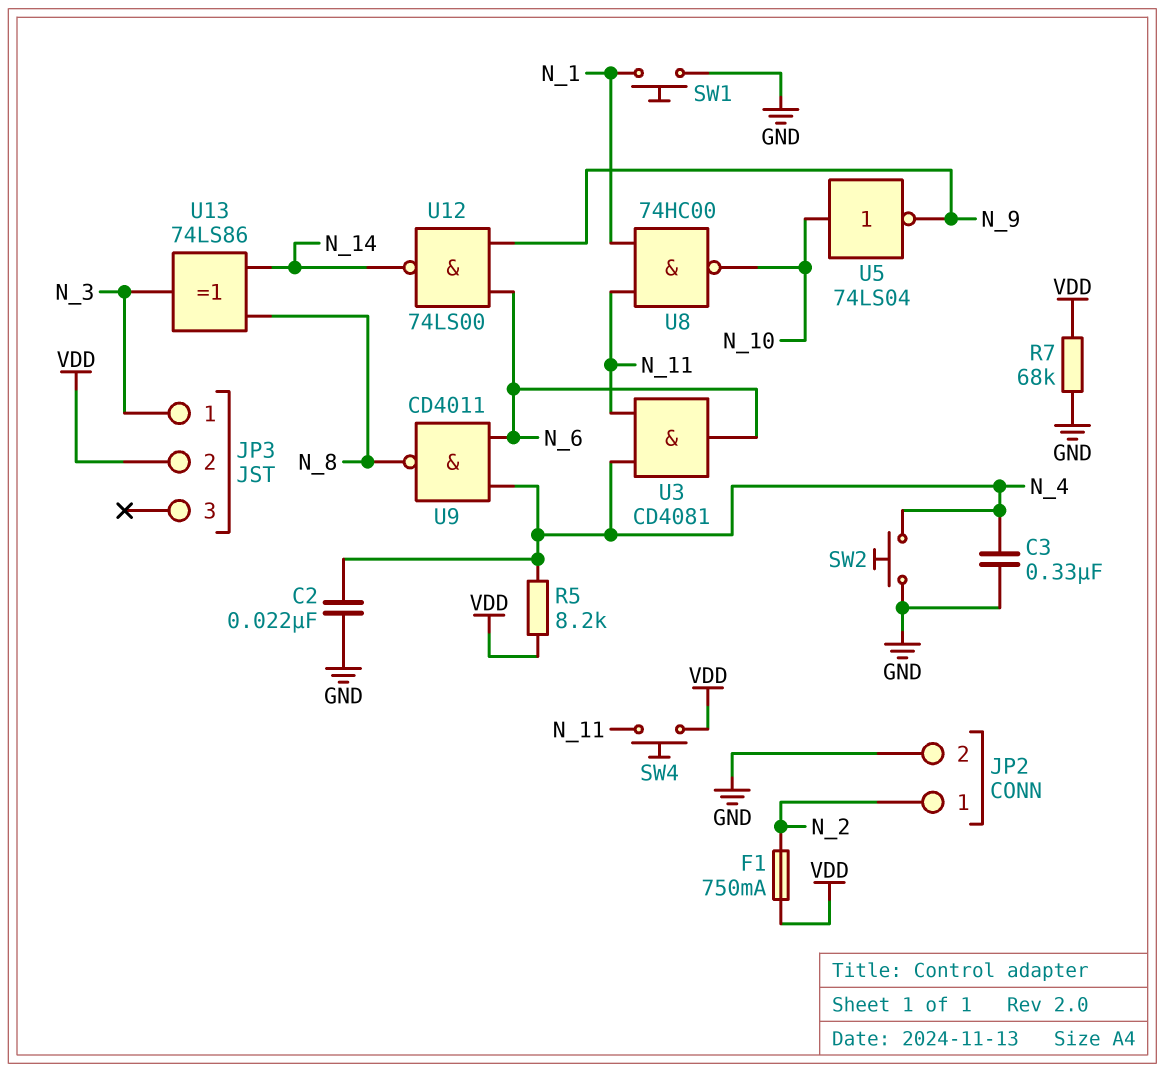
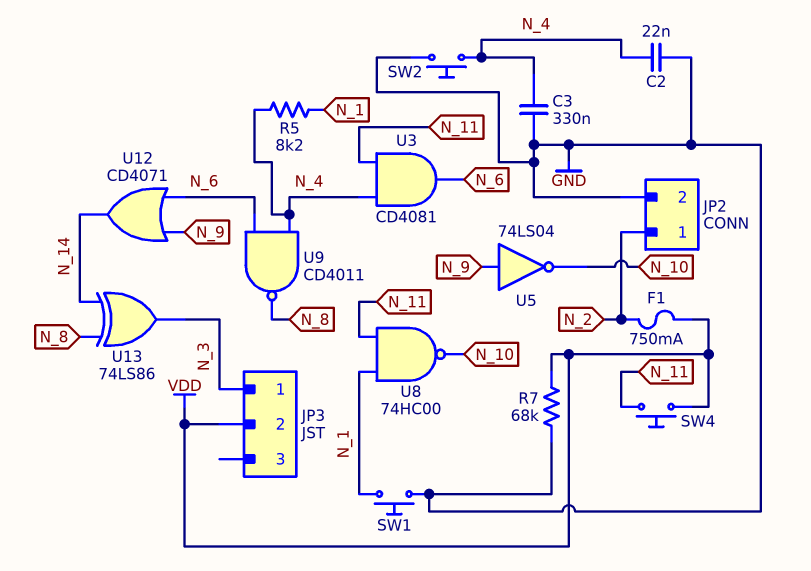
R5: 8.2k (N_4, VDD) -> 8.2k (N_1, N_4)
U5: NOT 74LS04 (in N_10, out N_9) -> NOT 74LS04 (in N_9, out N_10)
U12: NAND 74LS00 (in N_6, in N_9, out N_14) -> OR CD4071 (in N_6, in N_9, out N_14)

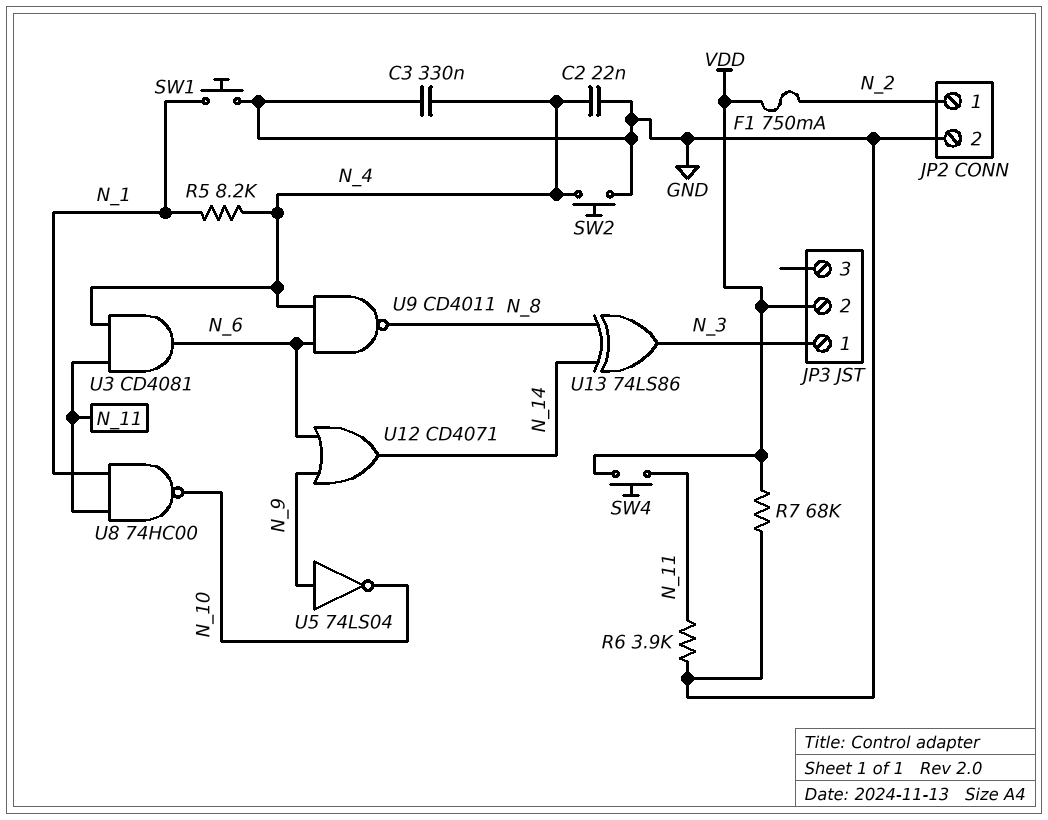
R6: none -> 3.9k (GND, N_11)

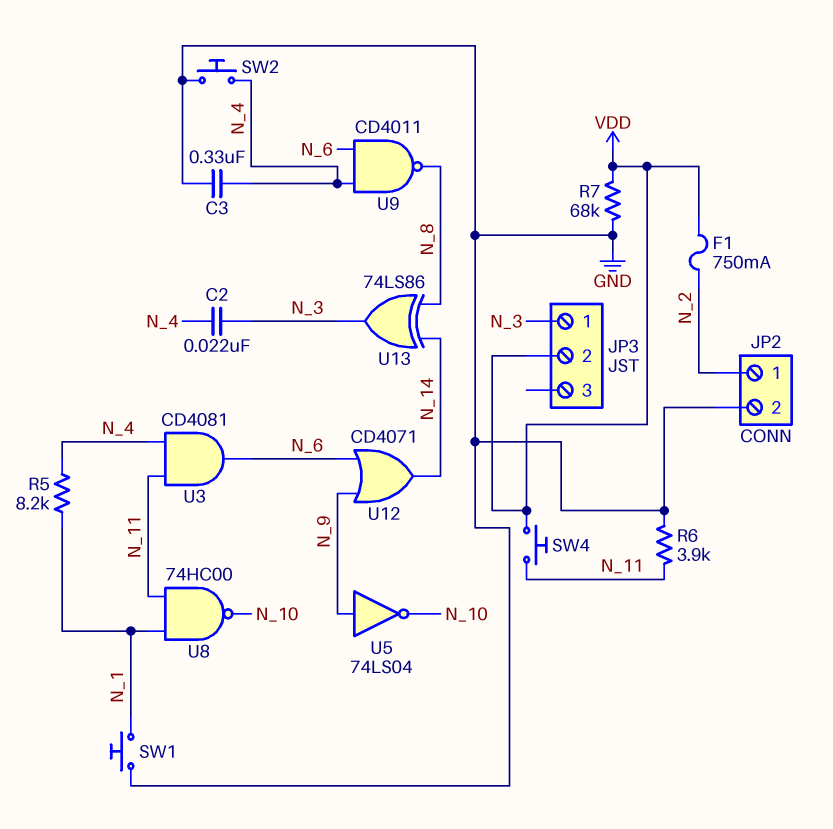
C2: 22nF (GND, N_4) -> 22nF (N_3, N_4)

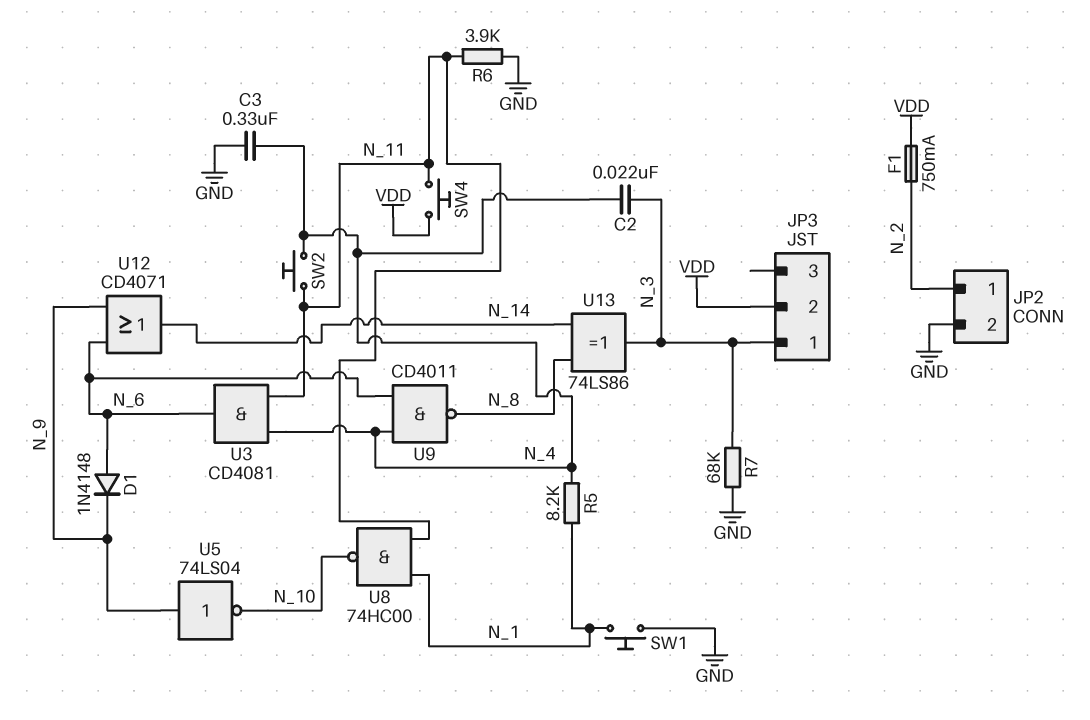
D1: none -> diode 1N4148 (A N_6, K N_9)
R7: 68k (GND, VDD) -> 68k (GND, N_3)
SW2: button (GND, N_4) -> button (N_4, N_11)

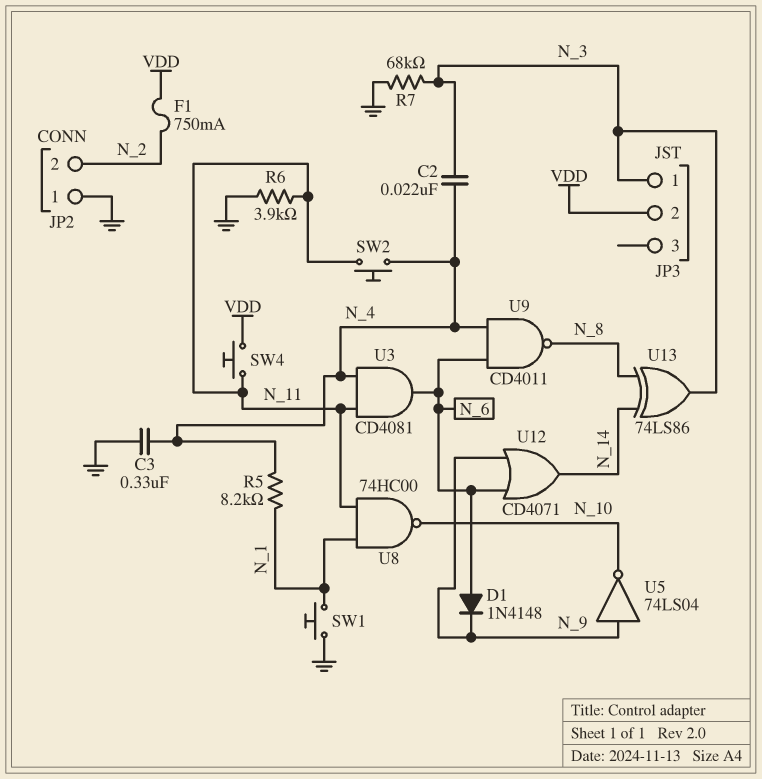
JP2 pin 1: N_2 -> GND
JP2 pin 2: GND -> N_2

